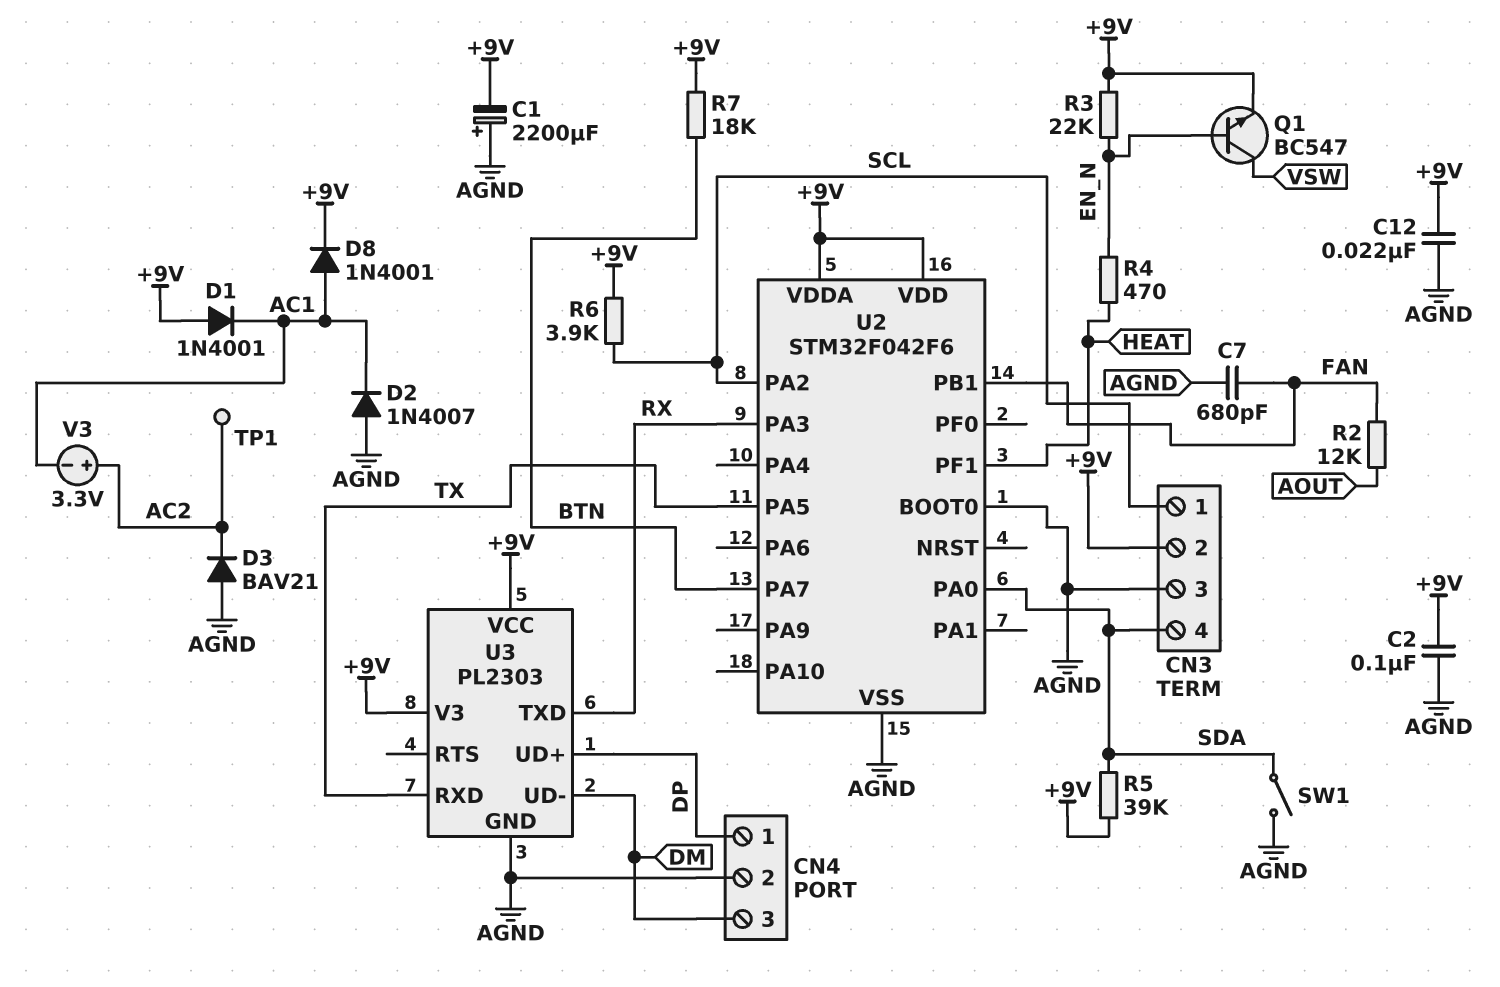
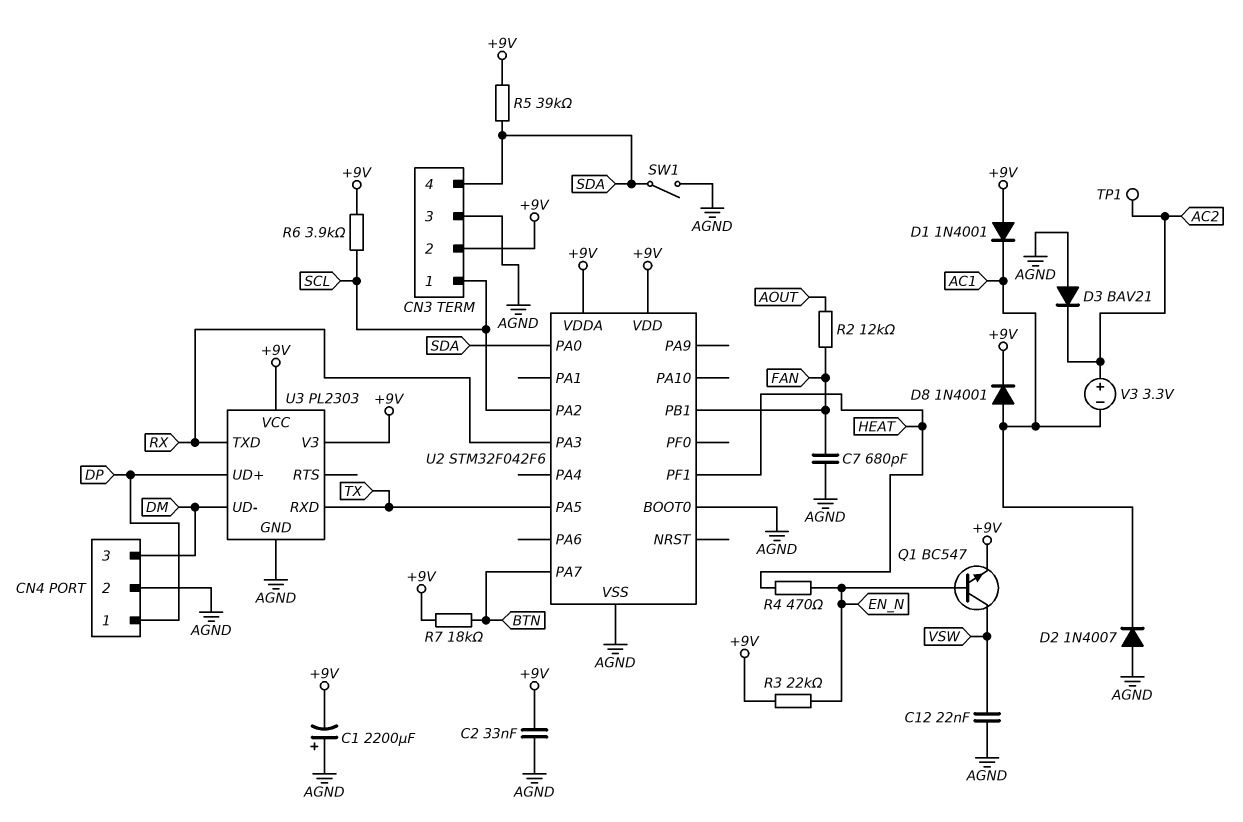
C2: 100nF (+9V, AGND) -> 33nF (+9V, AGND)
C12: 22nF (+9V, AGND) -> 22nF (AGND, VSW)

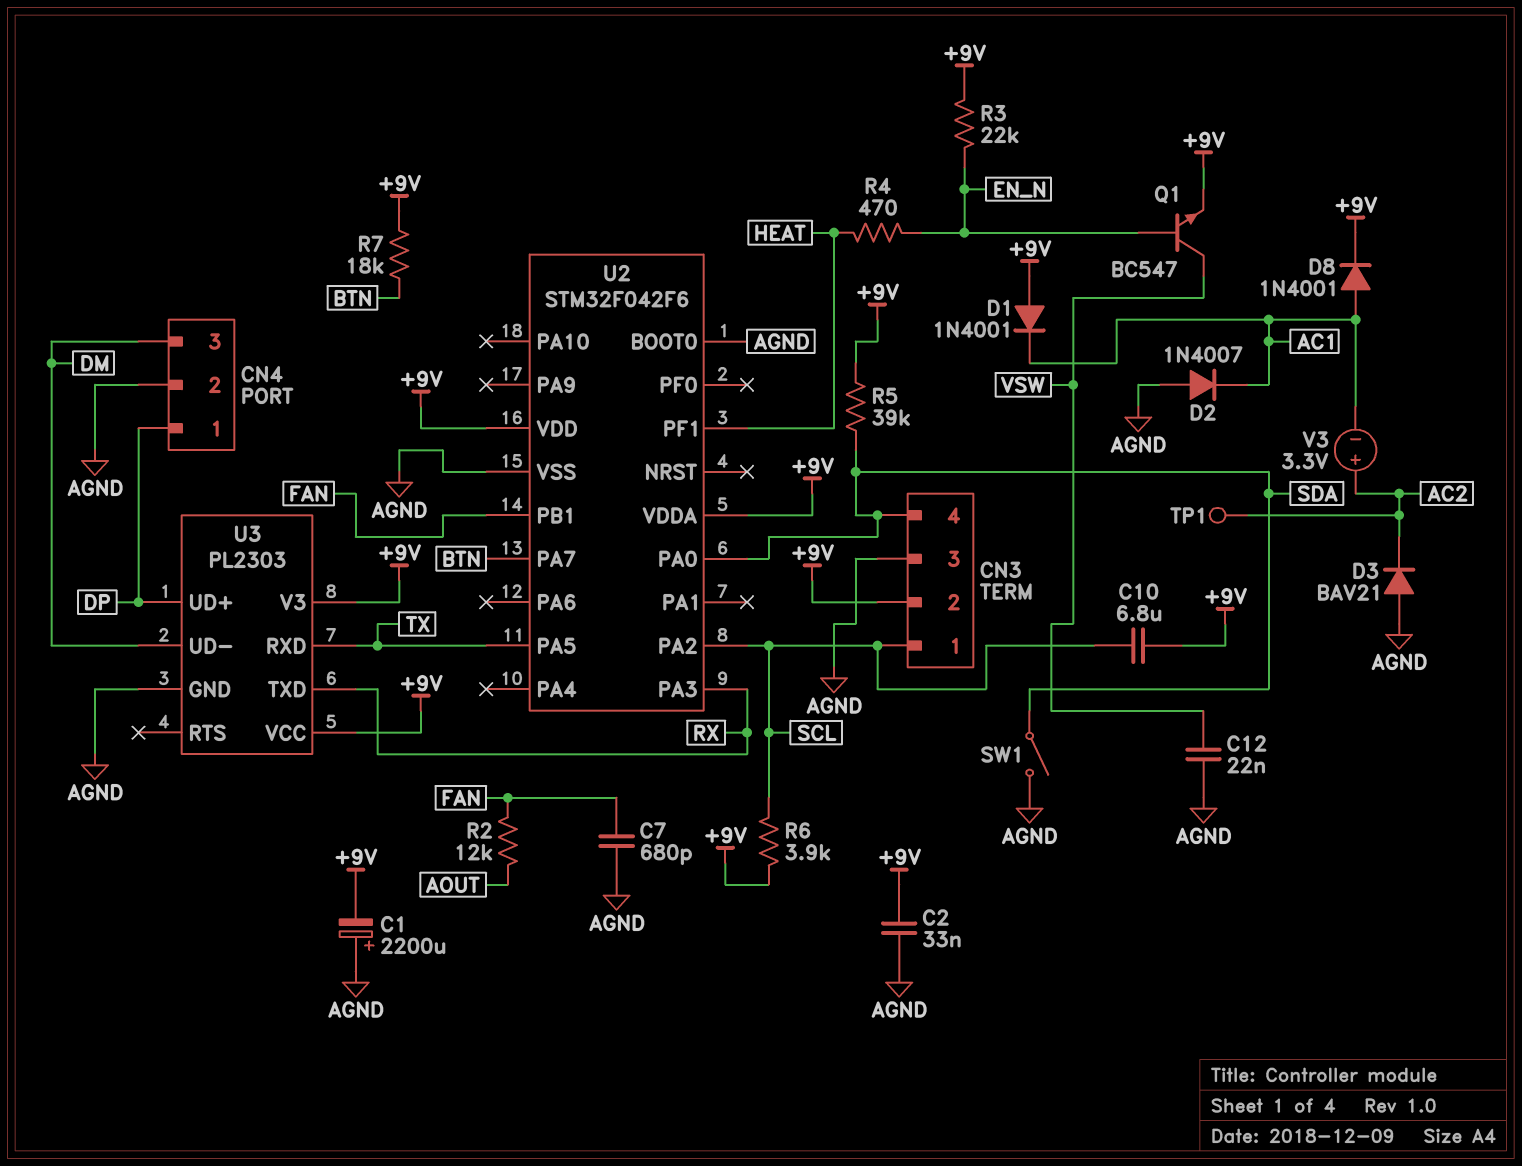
C10: none -> 6.8uF (+9V, SCL)

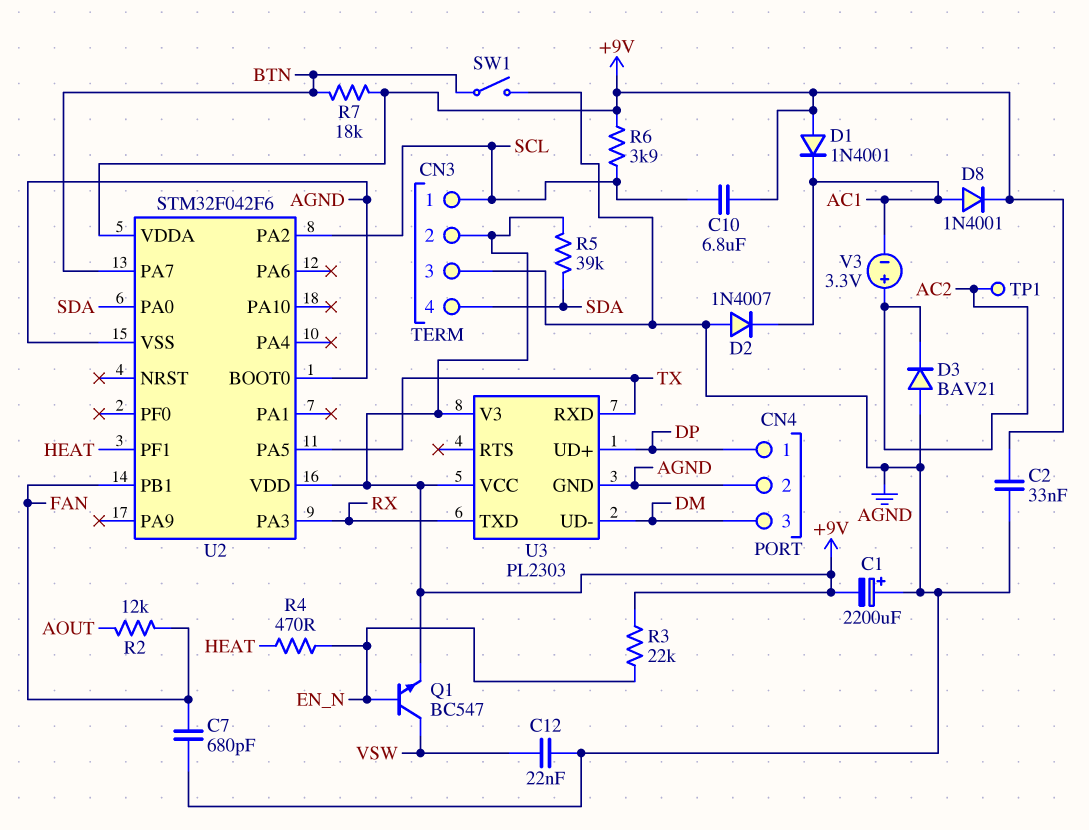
SW1: switch (AGND, SDA) -> switch (AGND, BTN)

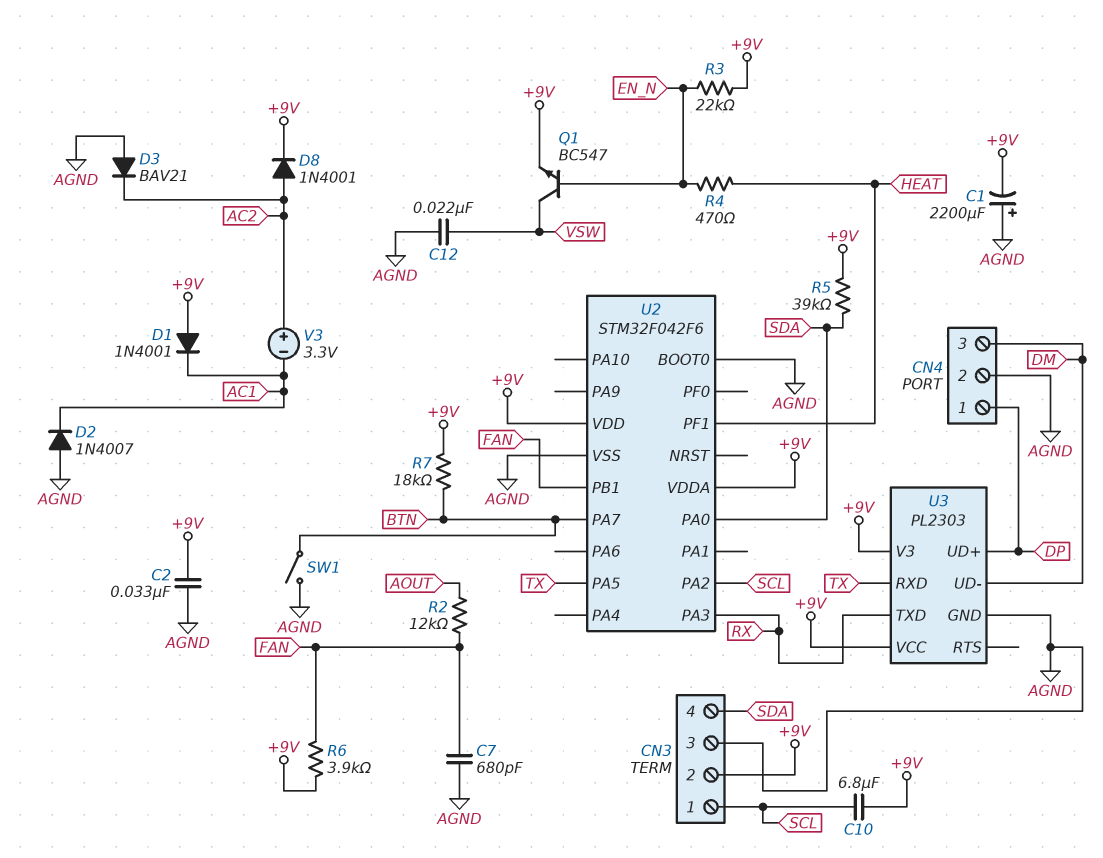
D8: diode 1N4001 (A AC1, K +9V) -> diode 1N4001 (A AC2, K +9V)
R6: 3.9k (+9V, SCL) -> 3.9k (+9V, FAN)
TP1: test point (AC2) -> none

